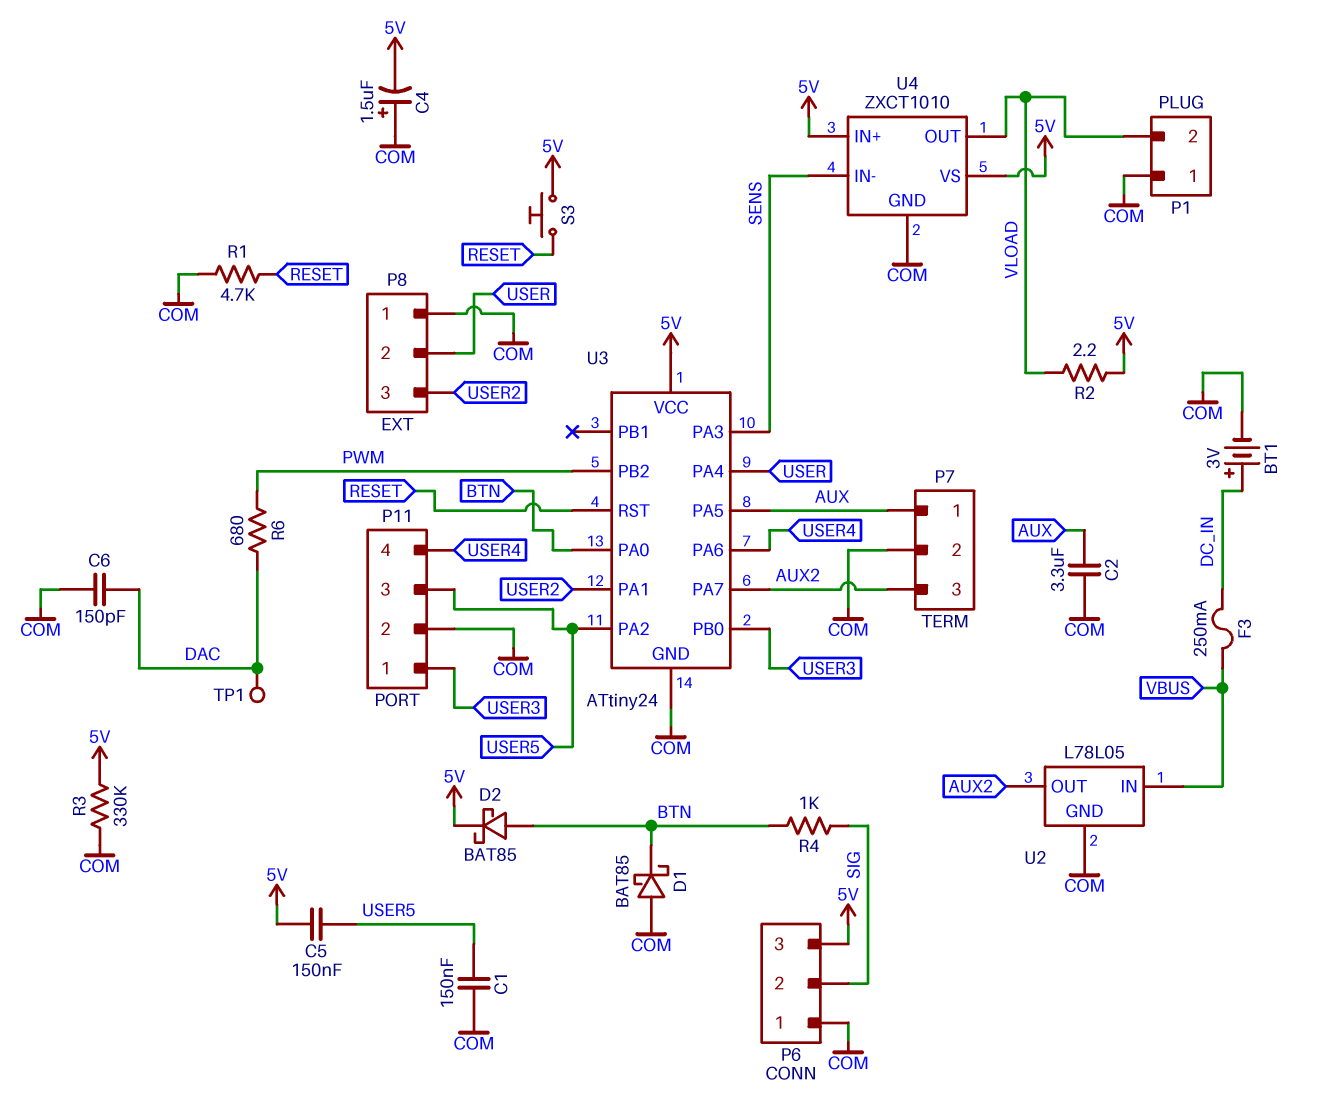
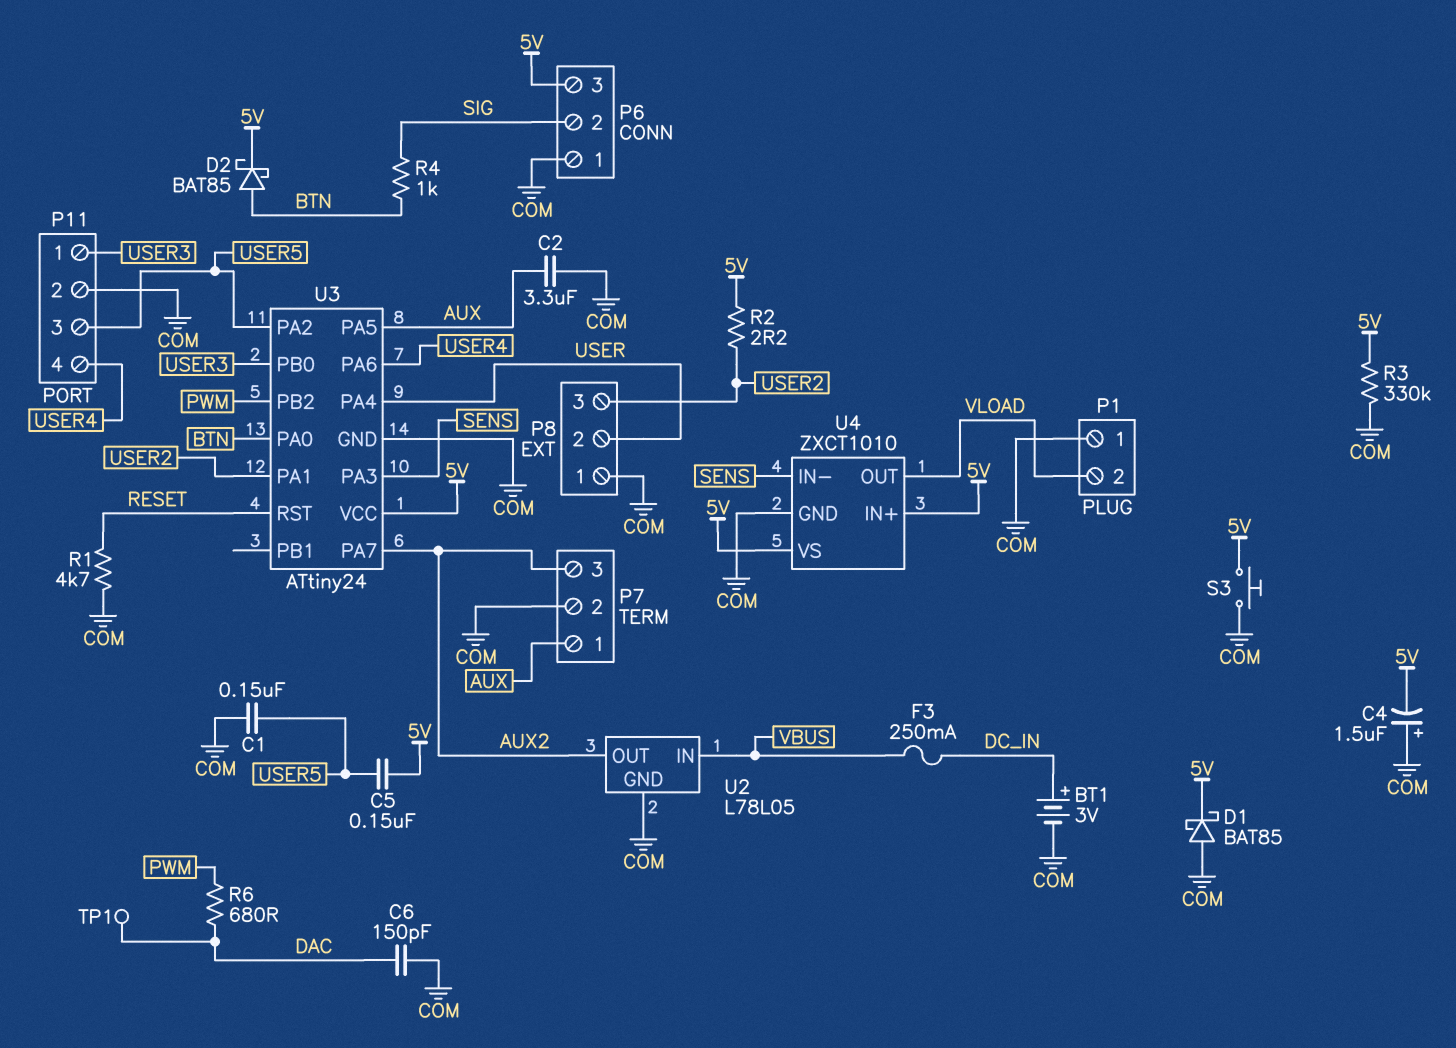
D1: schottky BAT85 (A COM, K BTN) -> schottky BAT85 (A COM, K 5V)
R2: 2.2 (5V, VLOAD) -> 2.2 (5V, USER2)
S3: button (5V, RESET) -> button (5V, COM)

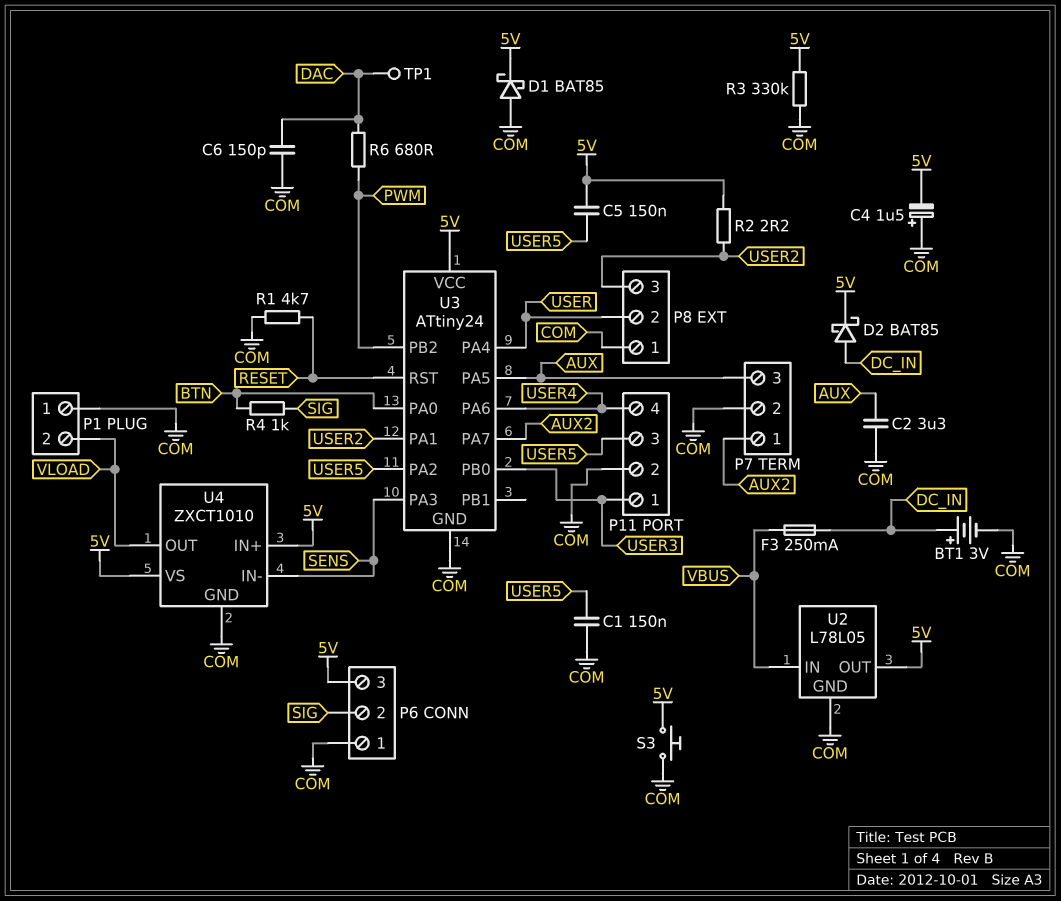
D2: schottky BAT85 (A BTN, K 5V) -> schottky BAT85 (A DC_IN, K 5V)
P7 pin 1: AUX -> AUX2
P7 pin 3: AUX2 -> AUX
U2 pin OUT: AUX2 -> 5V

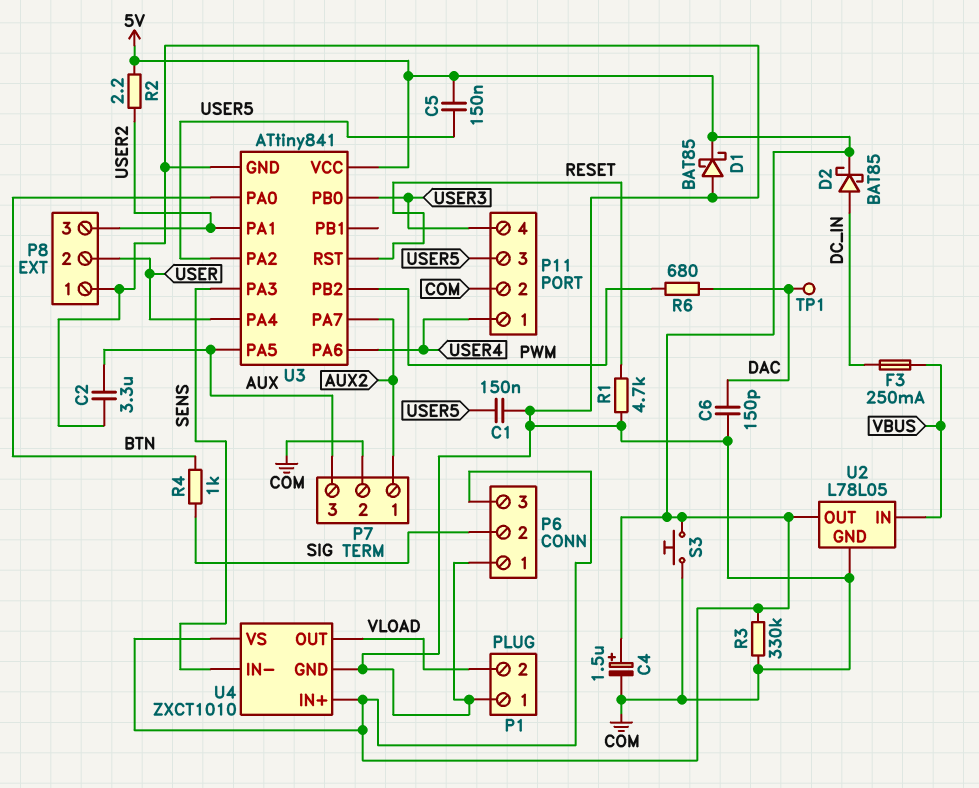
BT1: 3V (plus DC_IN, minus COM) -> none
C4: 1.5uF (plus COM, minus 5V) -> 1.5uF (plus 5V, minus COM)
P11 pin 1: USER3 -> USER4
P11 pin 4: USER4 -> USER3
U3: ATtiny24 -> ATtiny841

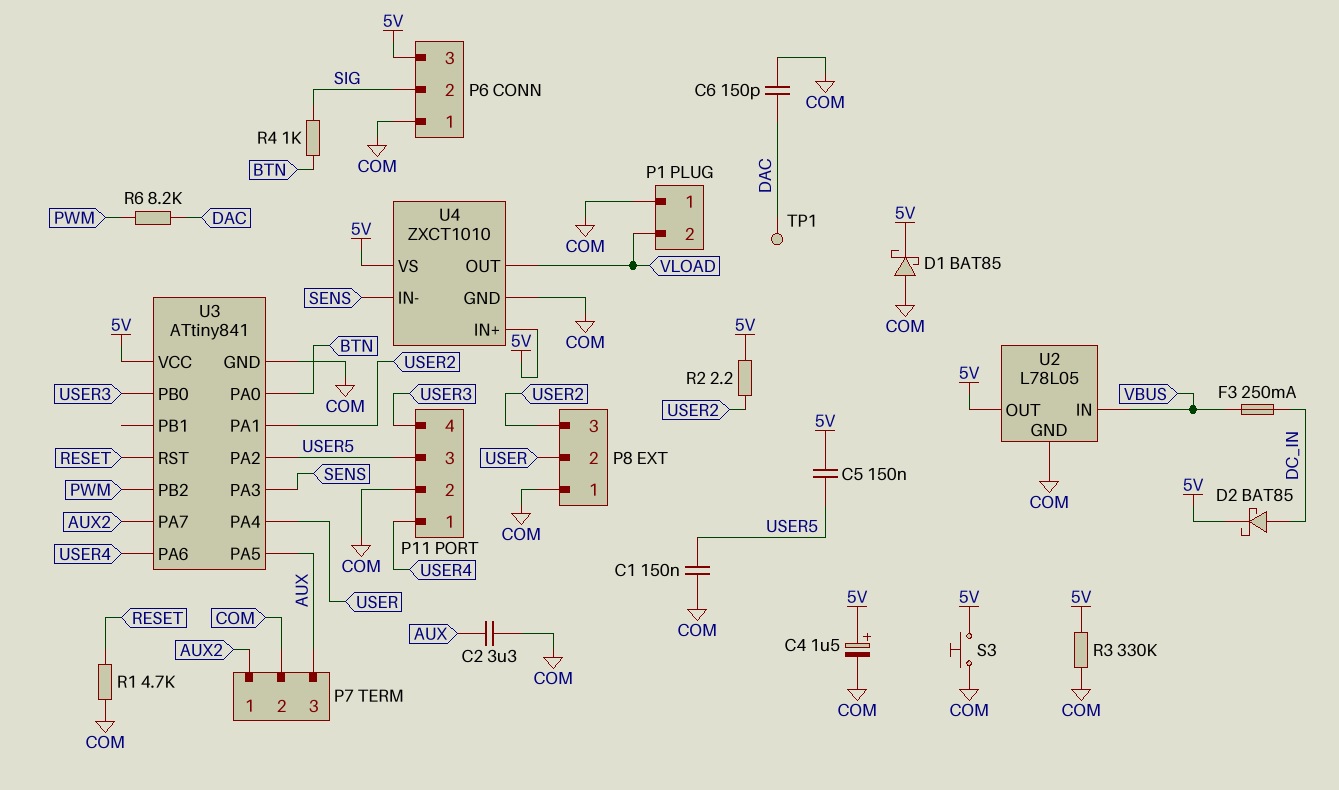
R6: 680 (DAC, PWM) -> 8.2k (DAC, PWM)

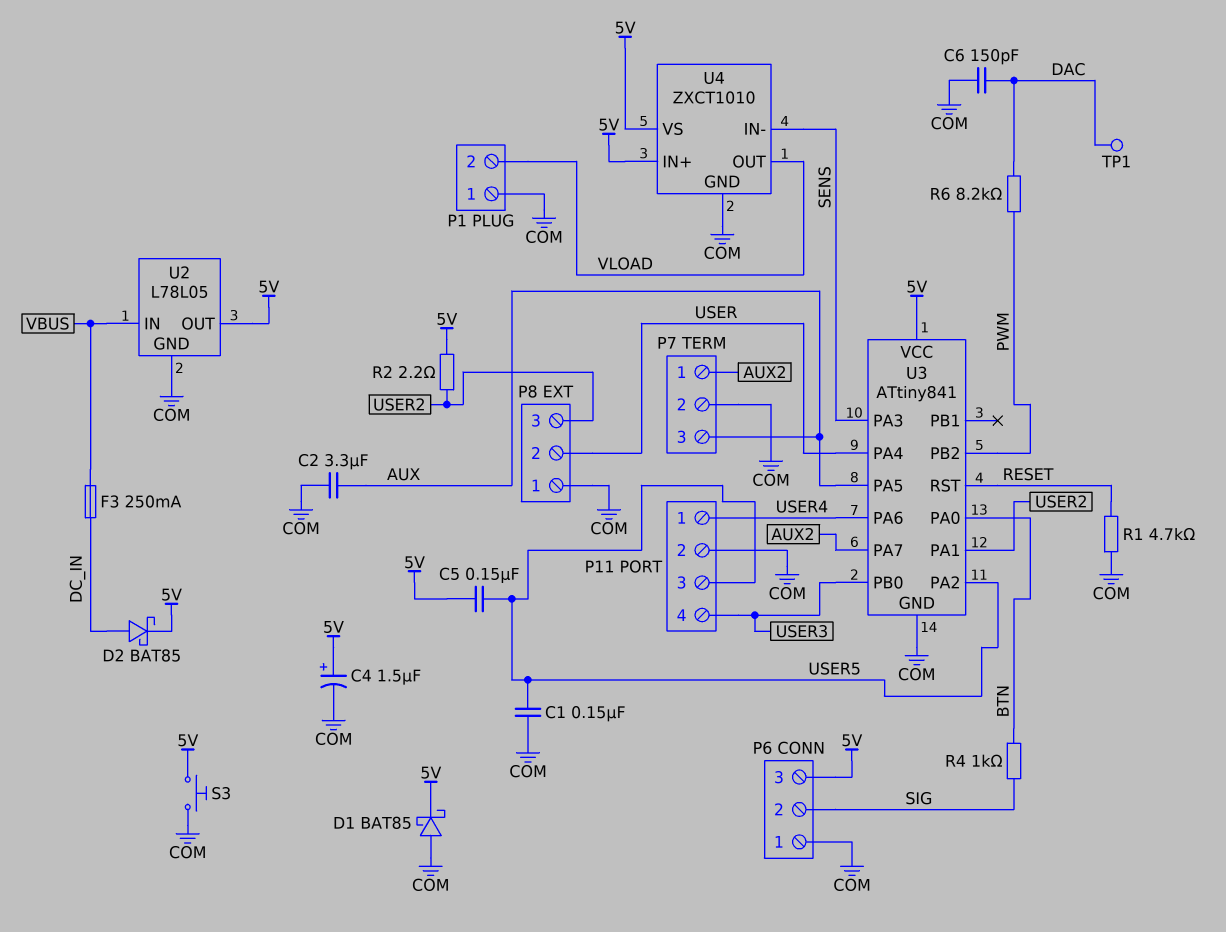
R3: 330k (5V, COM) -> none

